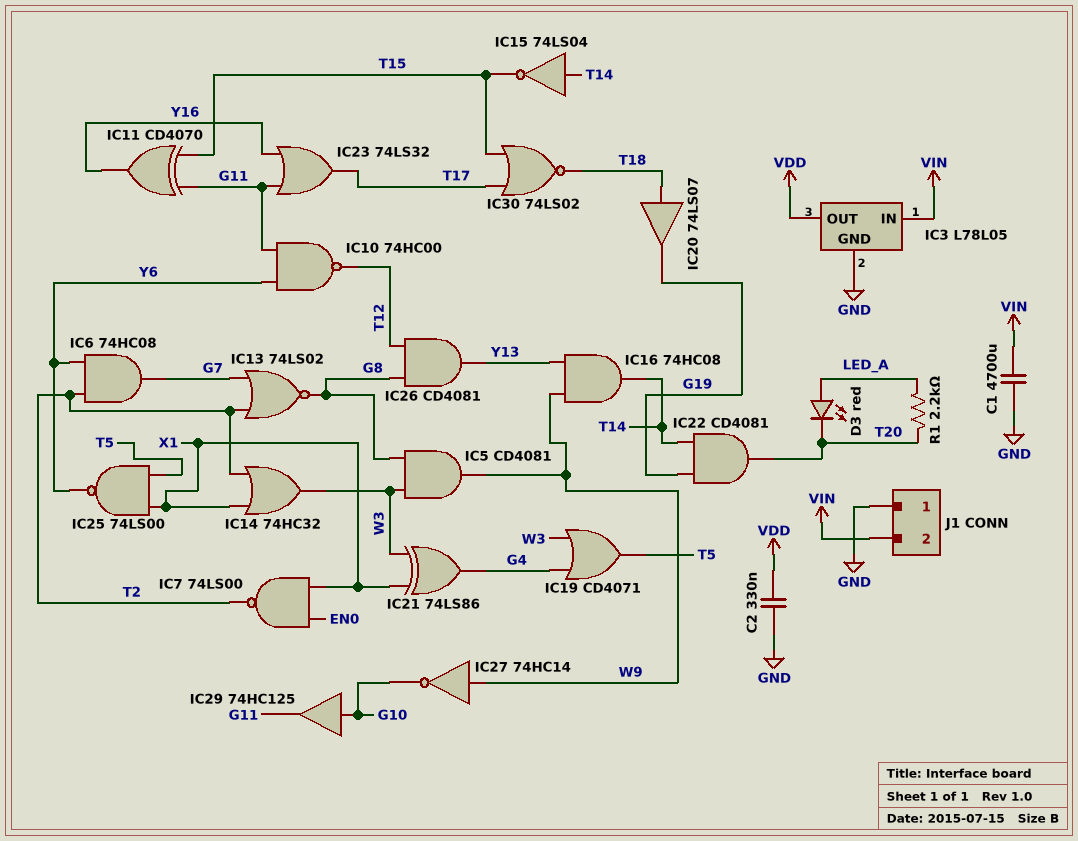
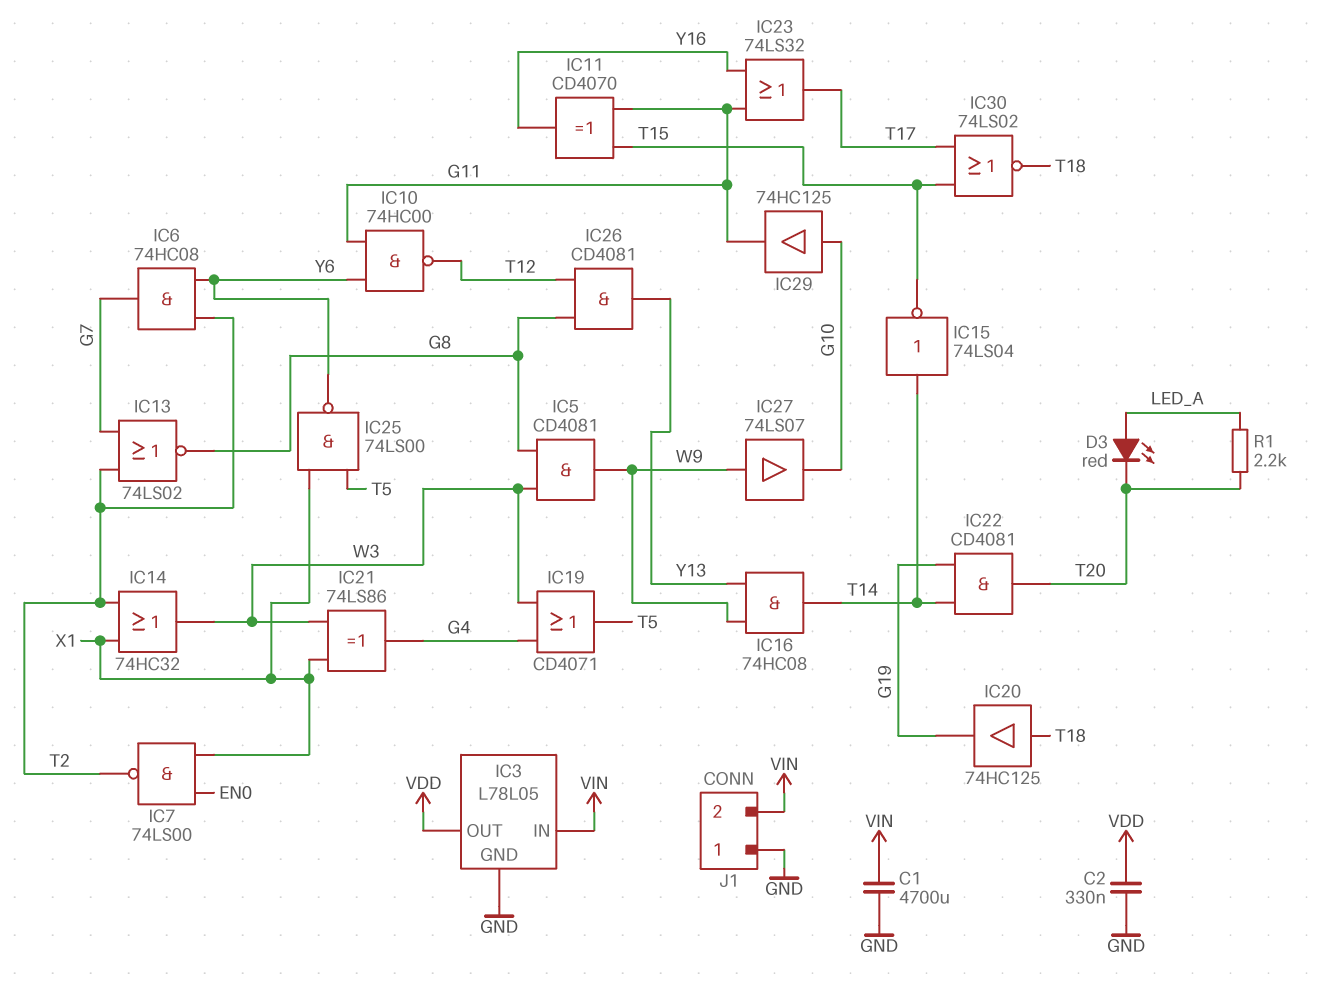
IC20: buffer 74LS07 (in T18, out G19) -> buffer 74HC125 (in T18, out G19)
IC27: NOT 74HC14 (in W9, out G10) -> buffer 74LS07 (in W9, out G10)

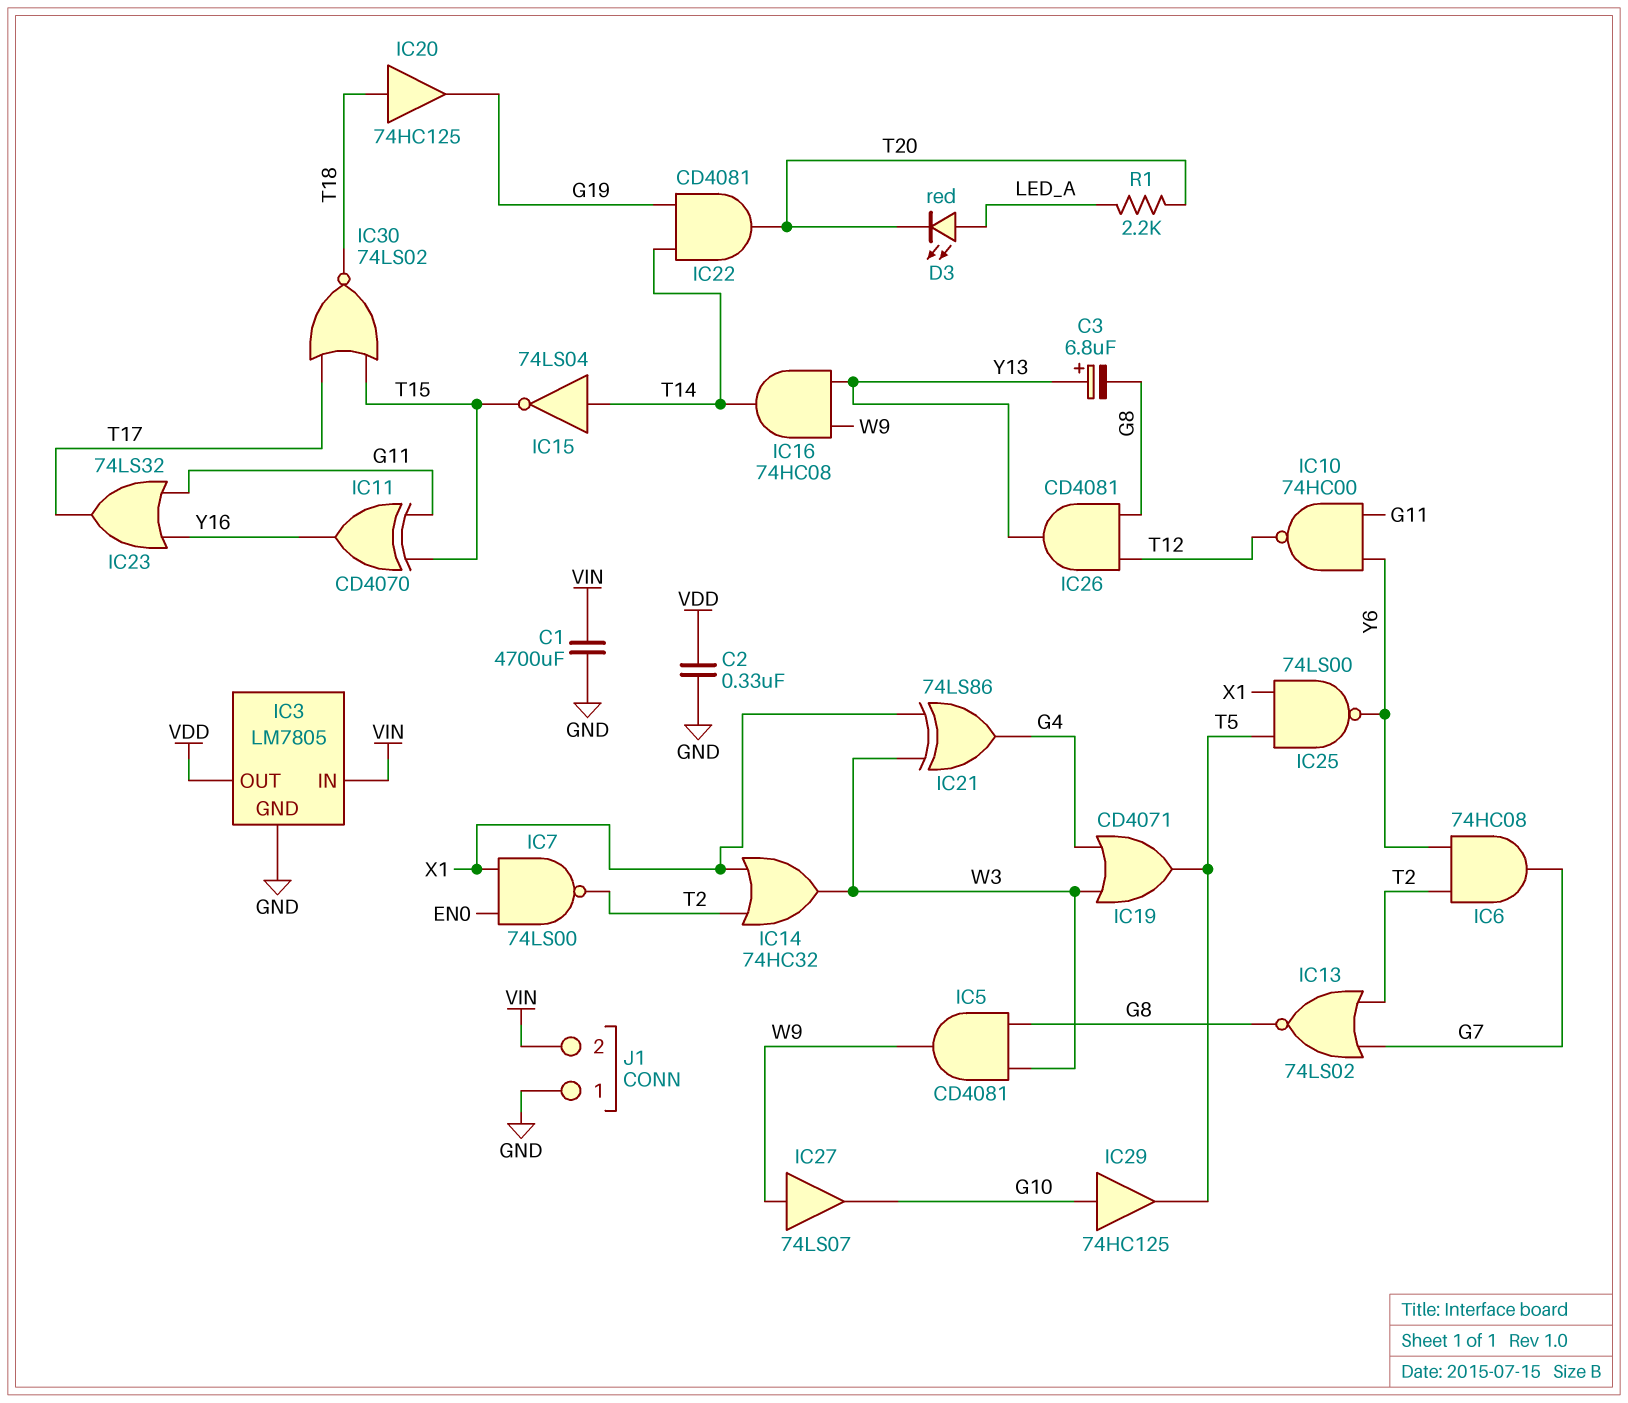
C3: none -> 6.8uF (plus Y13, minus G8)
IC3: L78L05 -> LM7805
IC29: buffer 74HC125 (in G10, out G11) -> buffer 74HC125 (in G10, out T5)

